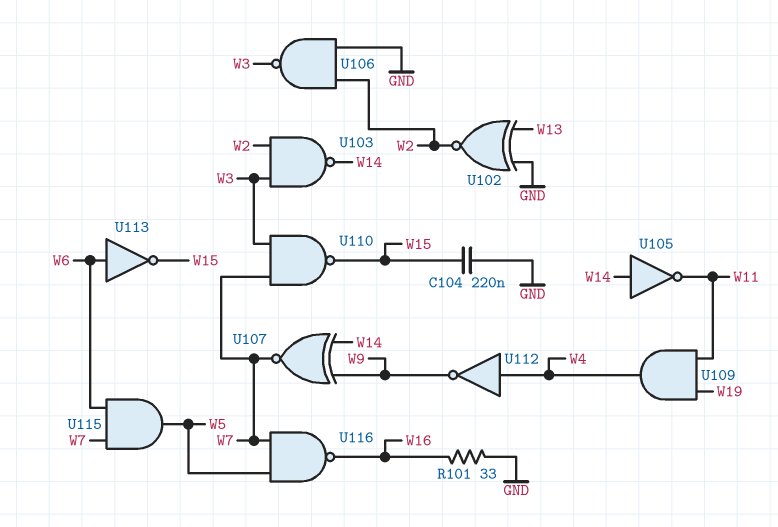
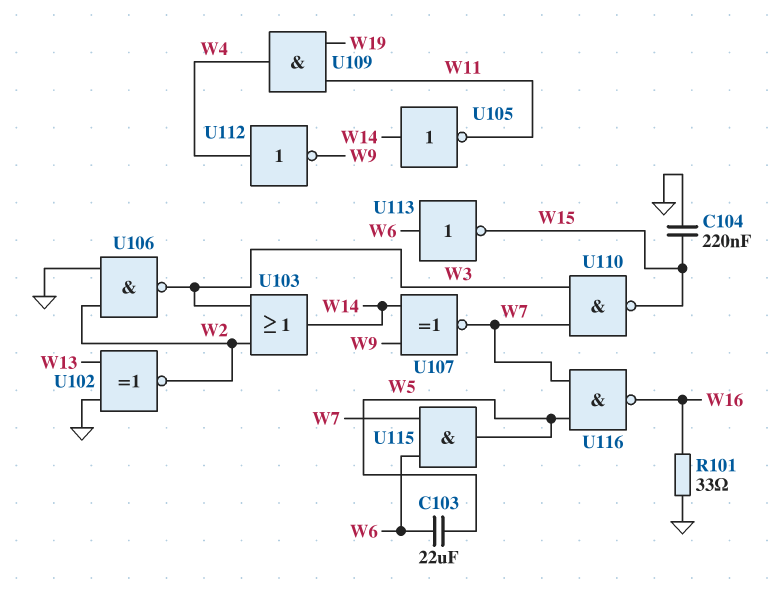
C103: none -> 22uF (W5, W6)
U103: NAND (in W2, in W3, out W14) -> OR (in W2, in W3, out W14)

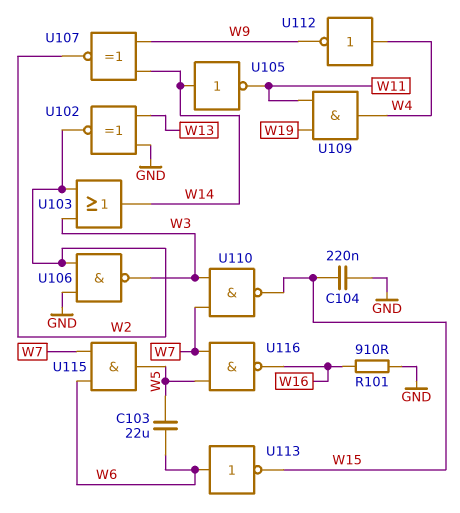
R101: 33 (GND, W16) -> 910 (GND, W16)
U107: XNOR (in W9, in W14, out W7) -> XNOR (in W9, in W14, out W2)

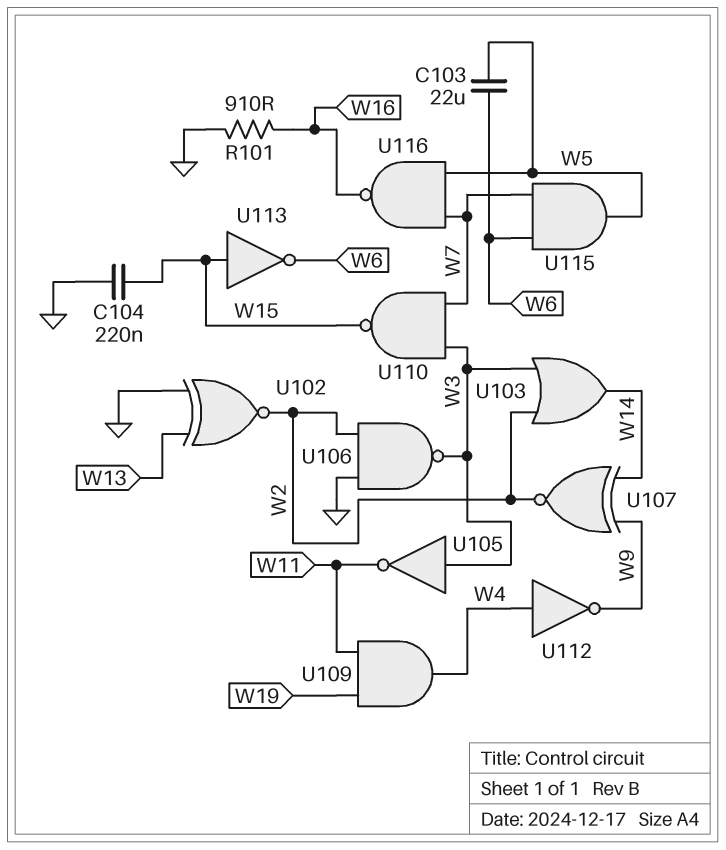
U105: NOT (in W14, out W11) -> NOT (in W3, out W11)
U113: NOT (in W6, out W15) -> NOT (in W15, out W6)

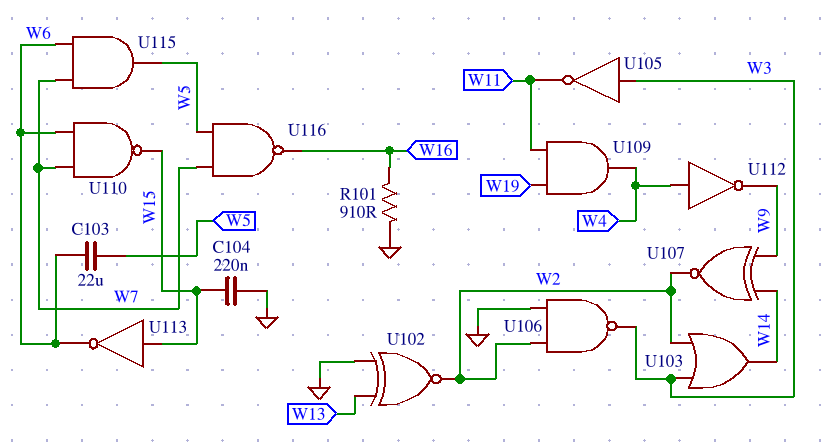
U110: NAND (in W3, in W7, out W15) -> NAND (in W6, in W7, out W15)

